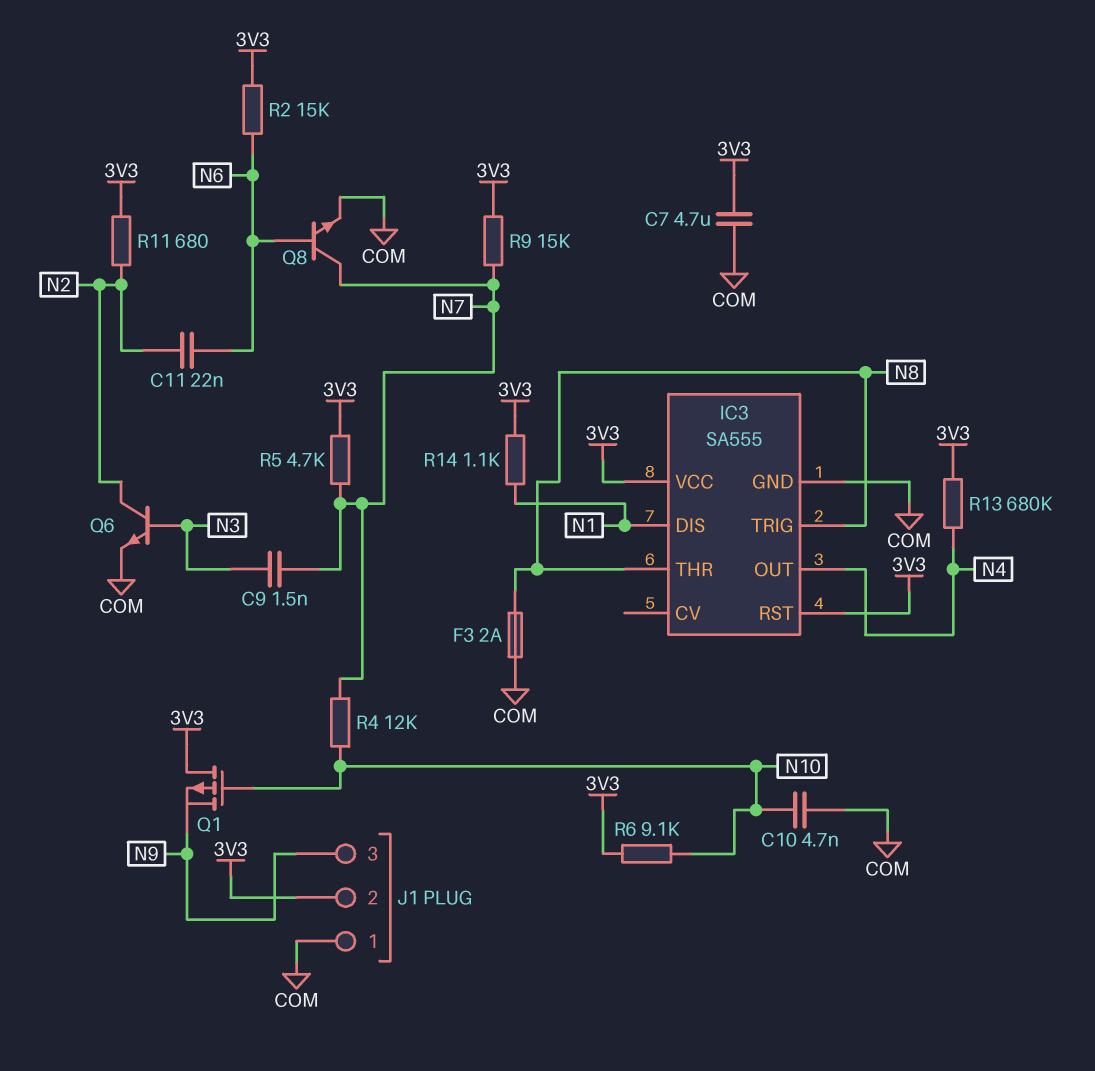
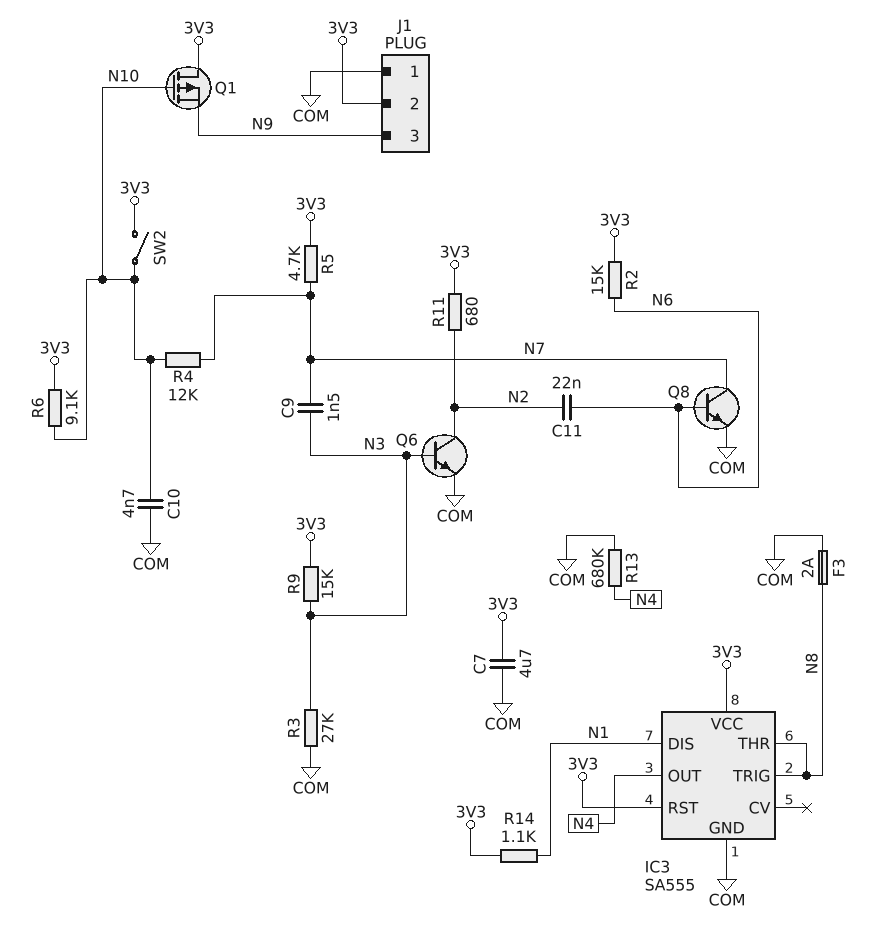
R3: none -> 27k (COM, N3)
R9: 15k (3V3, N7) -> 15k (3V3, N3)
R13: 680k (3V3, N4) -> 680k (COM, N4)
SW2: none -> switch (3V3, N10)

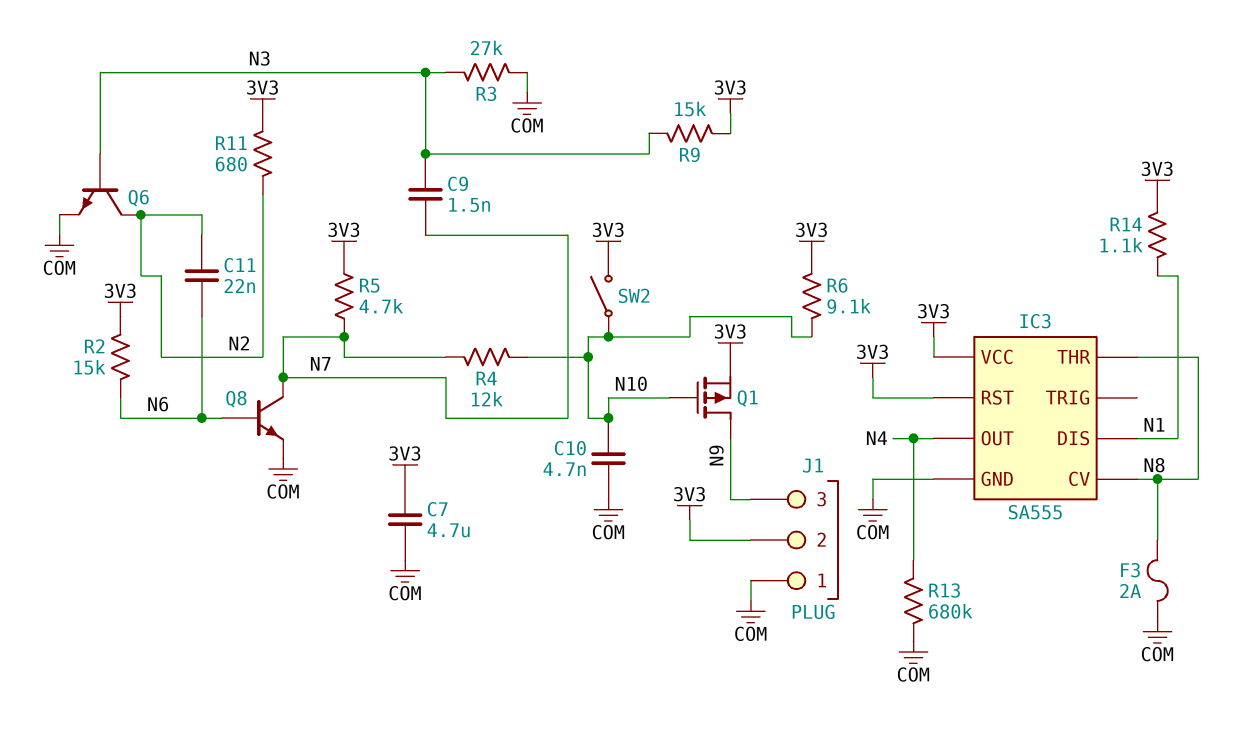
IC3 pin CV: none -> N8
IC3 pin TRIG: N8 -> none
Q1: PMOS (G N10, D 3V3, S N9) -> PMOS (G N10, D N9, S 3V3)

